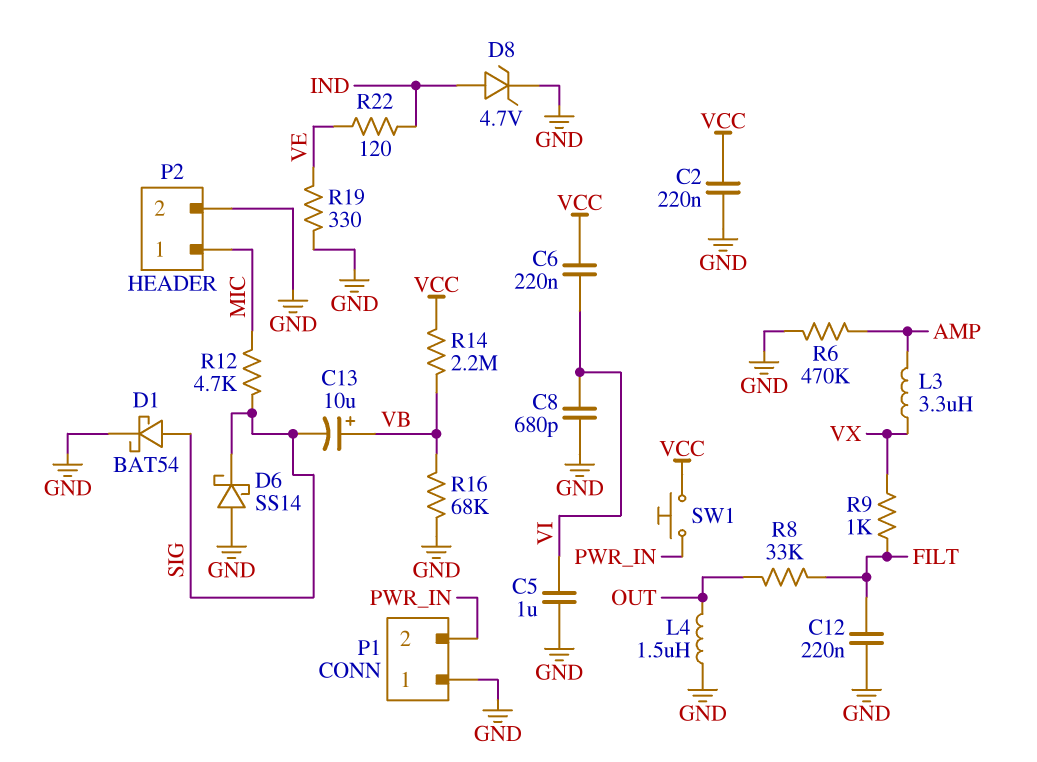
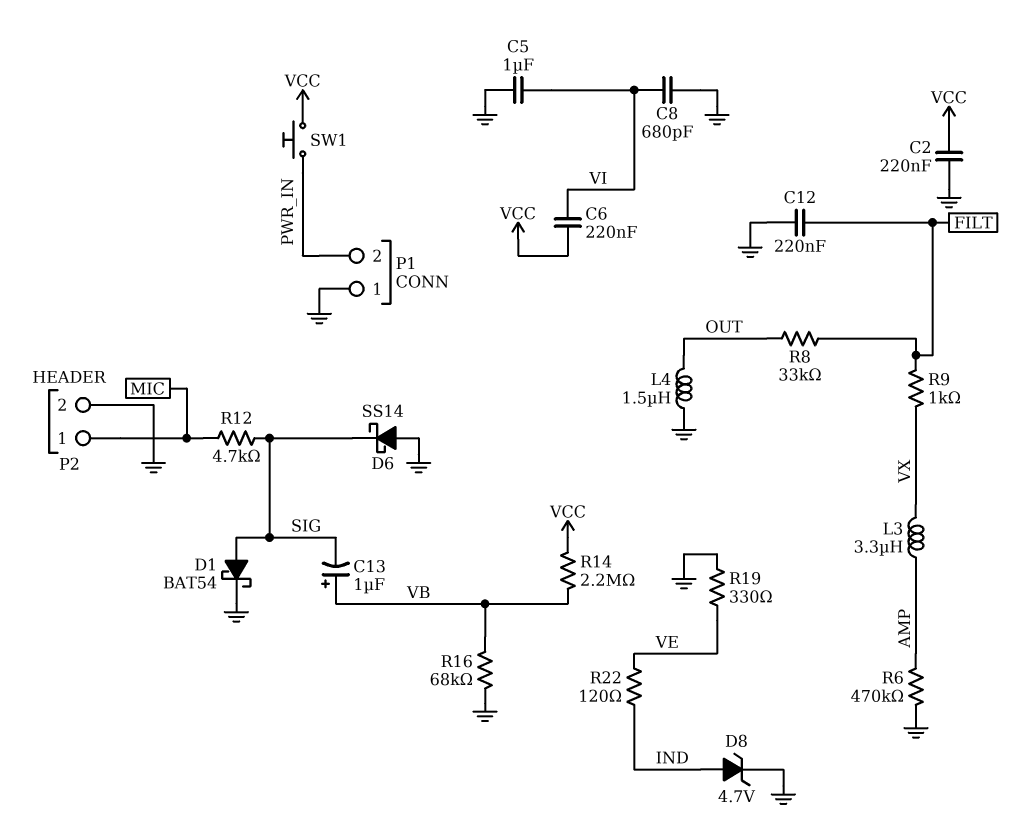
C13: 10uF (plus VB, minus SIG) -> 1uF (plus VB, minus SIG)

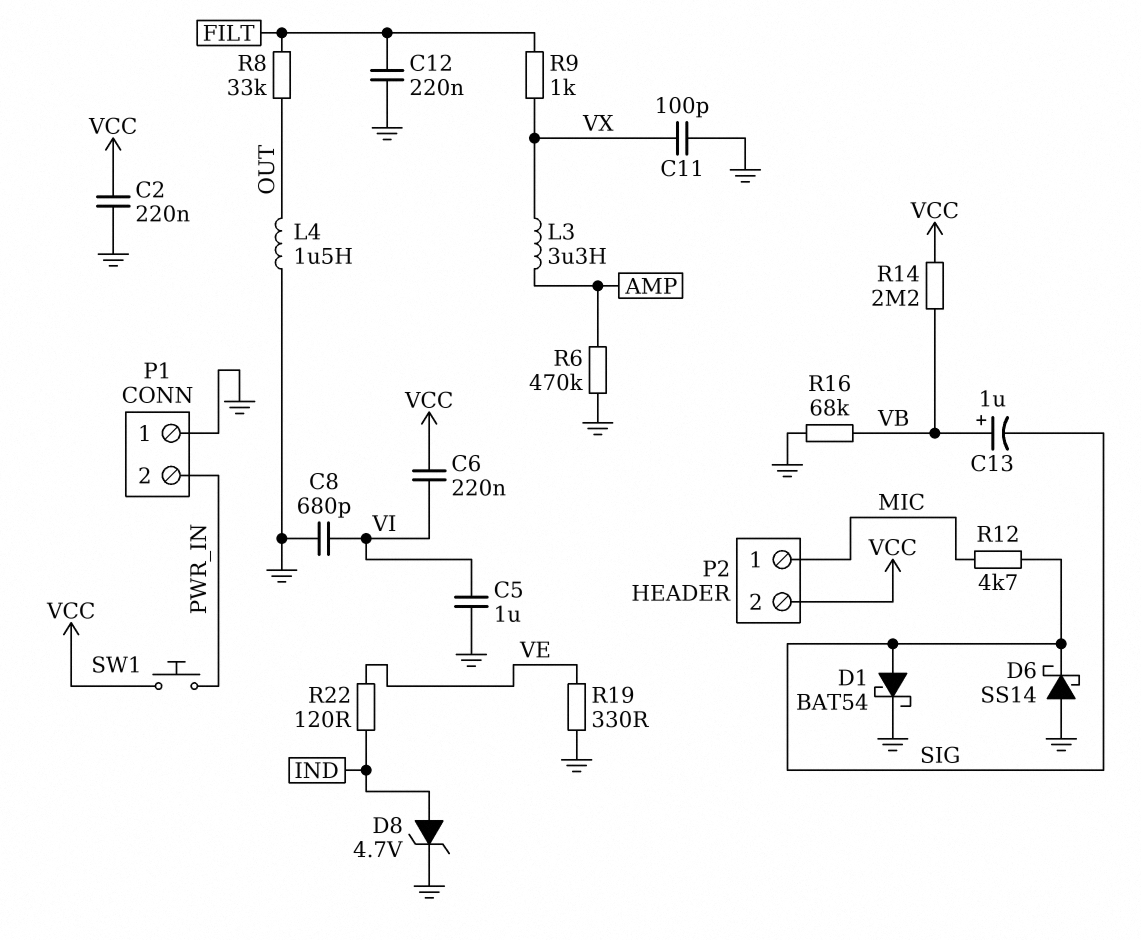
C11: none -> 100pF (GND, VX)
P2 pin 2: GND -> VCC

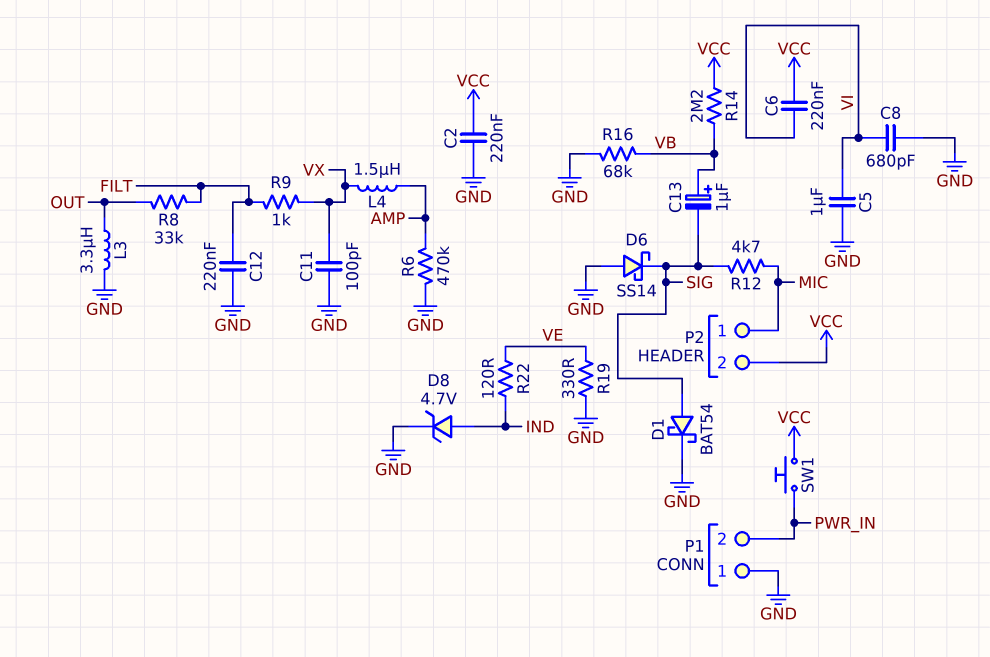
L3: 3.3uH (AMP, VX) -> 3.3uH (GND, OUT)
L4: 1.5uH (GND, OUT) -> 1.5uH (AMP, VX)

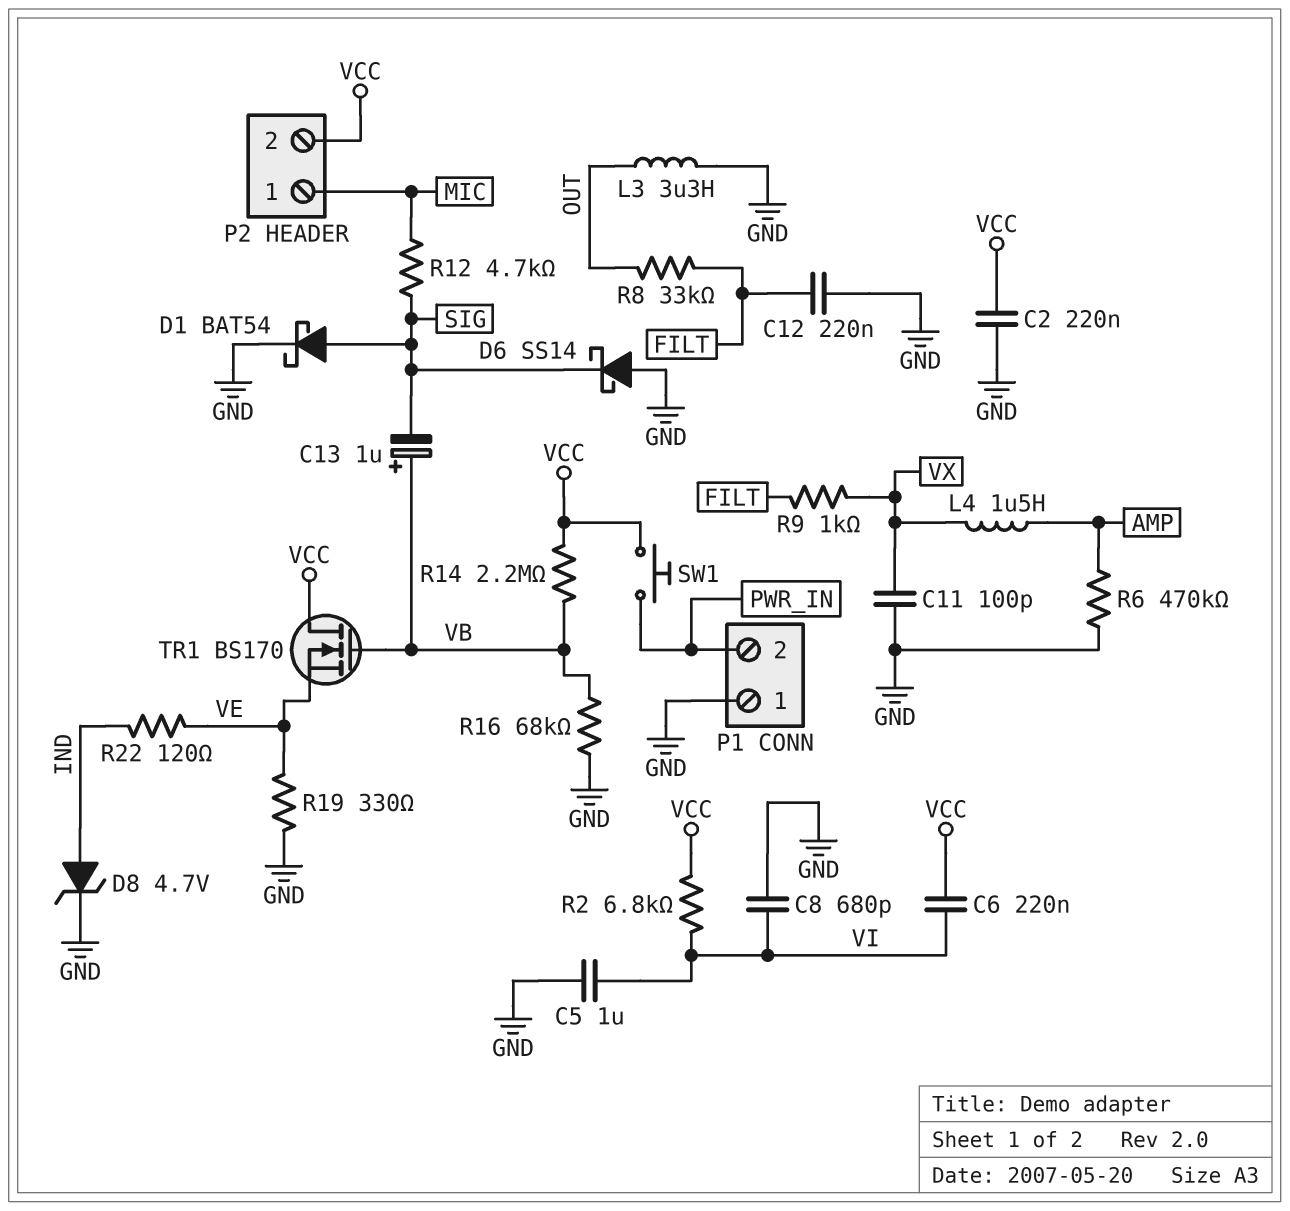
R2: none -> 6.8k (VCC, VI)
TR1: none -> NMOS BS170 (G VB, D VCC, S VE)

